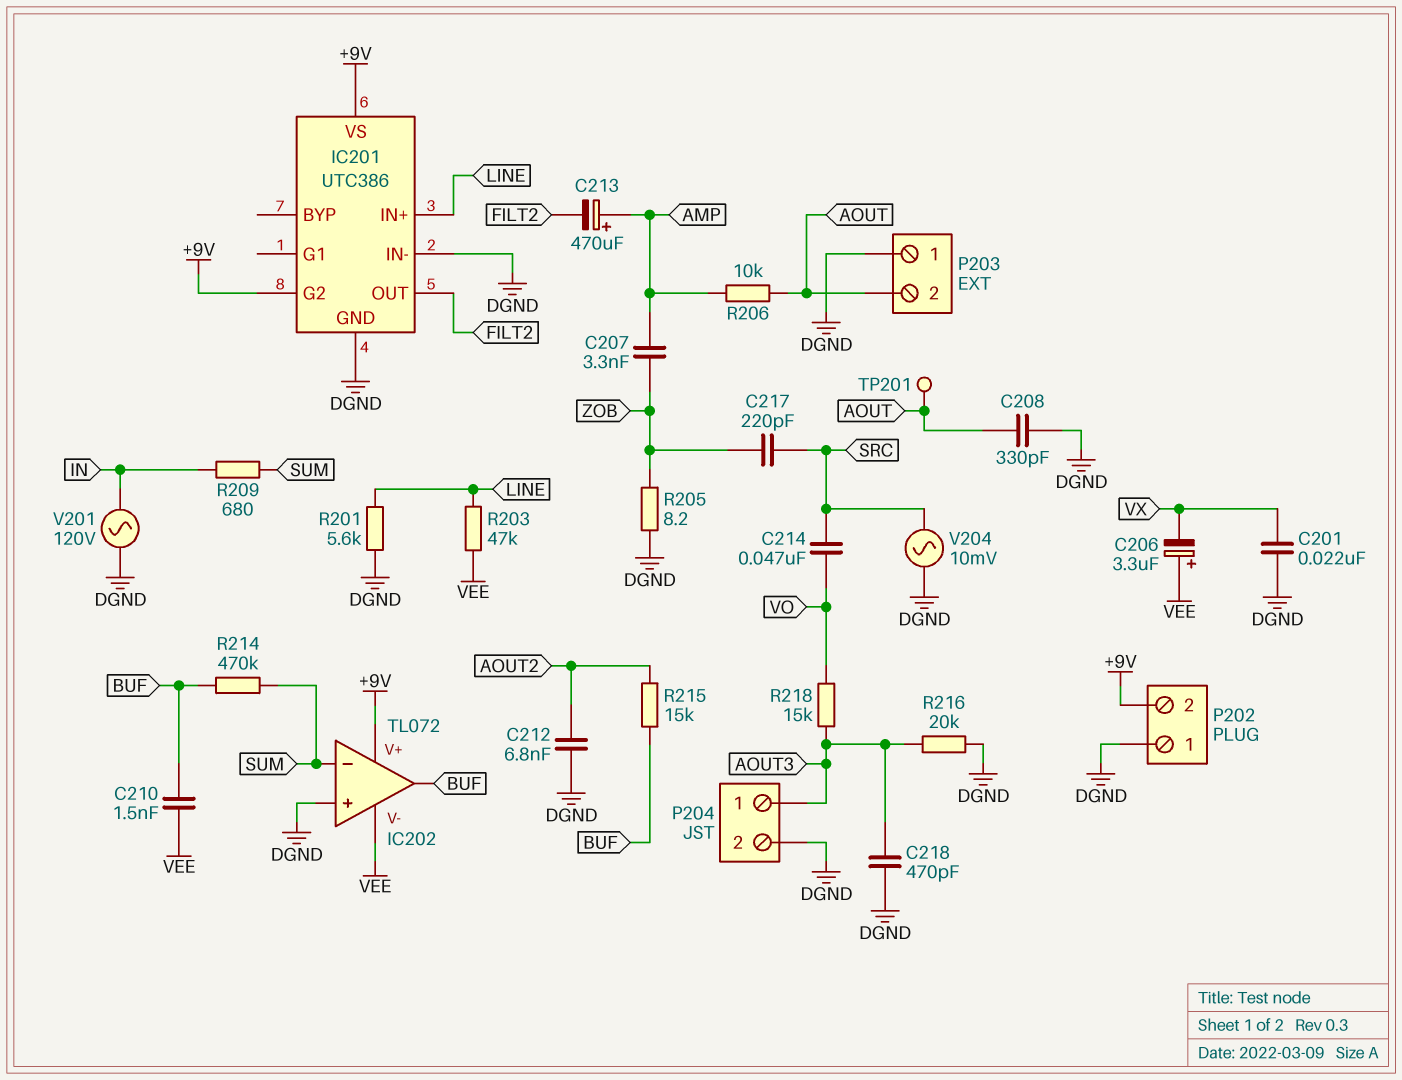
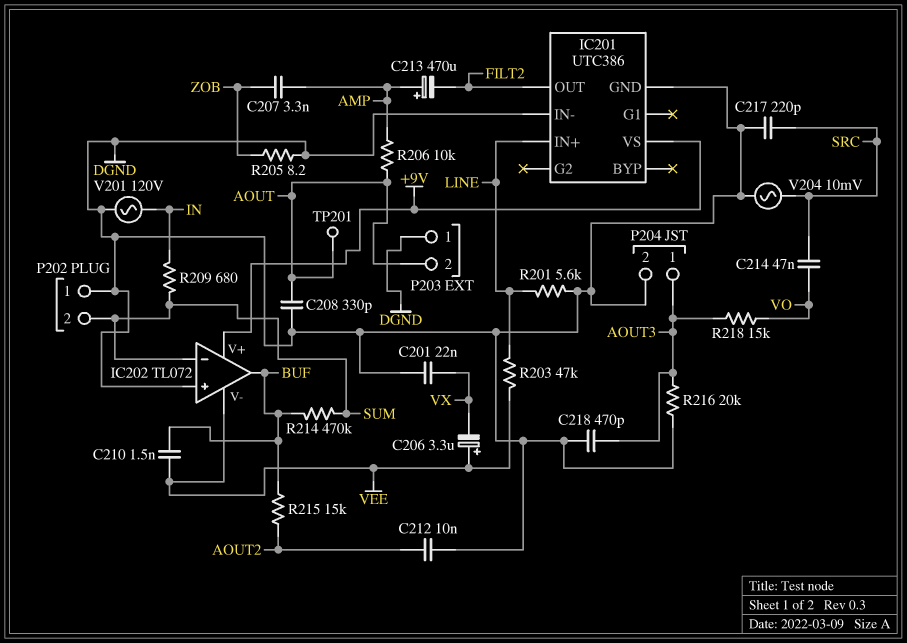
C212: 6.8nF (AOUT2, DGND) -> 10nF (AOUT2, DGND)
C217: 220pF (SRC, ZOB) -> 220pF (DGND, SRC)
IC201 pin G2: +9V -> none
P202 pin 2: +9V -> SUM

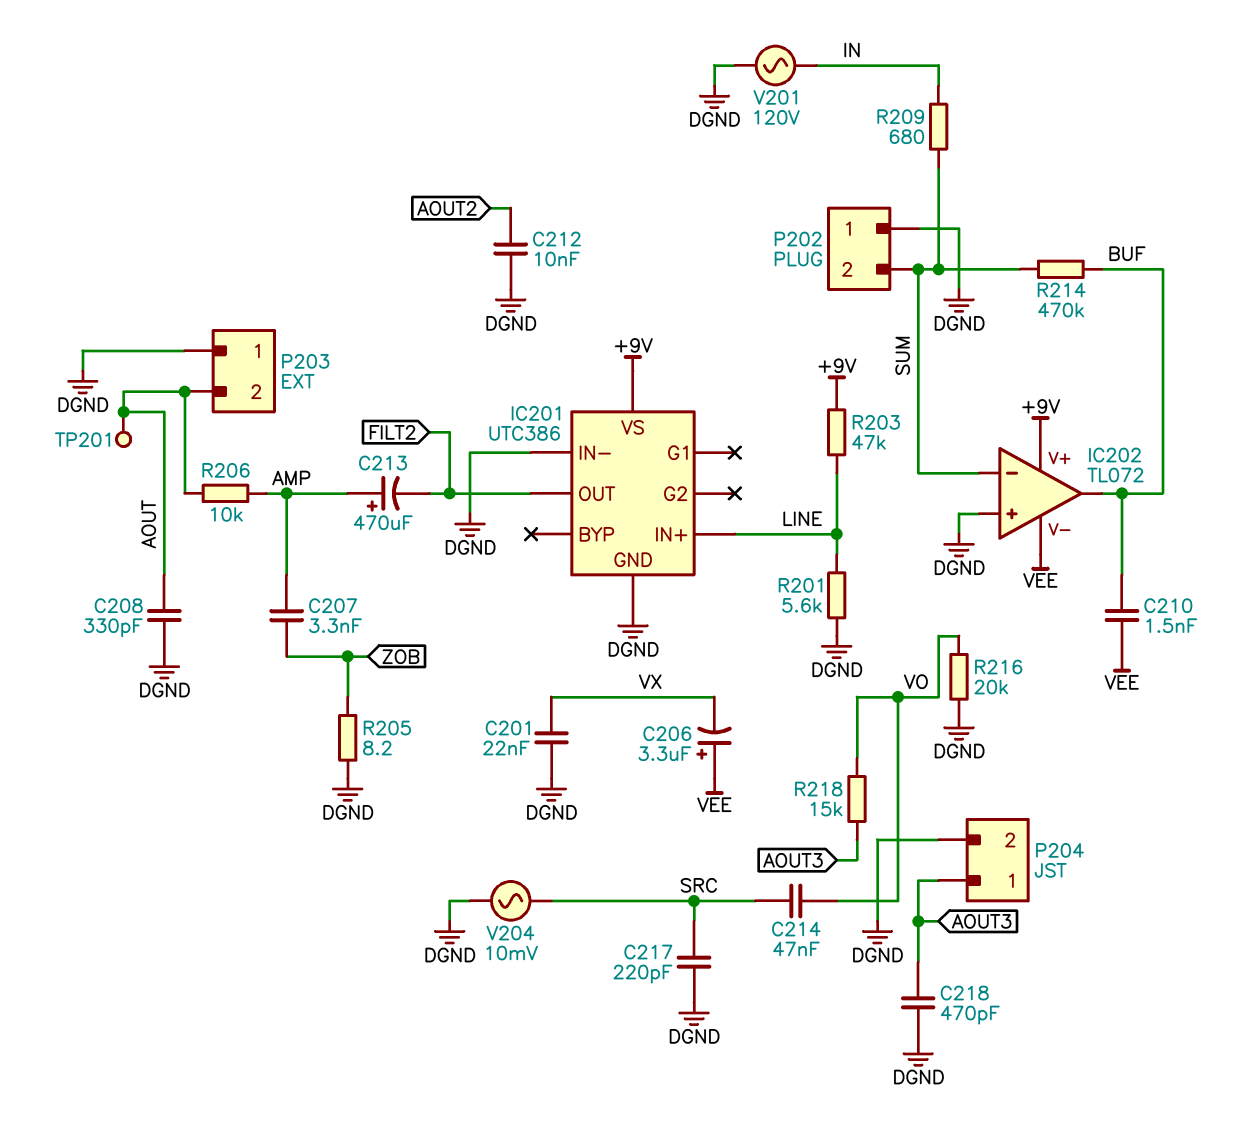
R203: 47k (LINE, VEE) -> 47k (+9V, LINE)
R215: 15k (AOUT2, BUF) -> none
R216: 20k (AOUT3, DGND) -> 20k (DGND, VO)

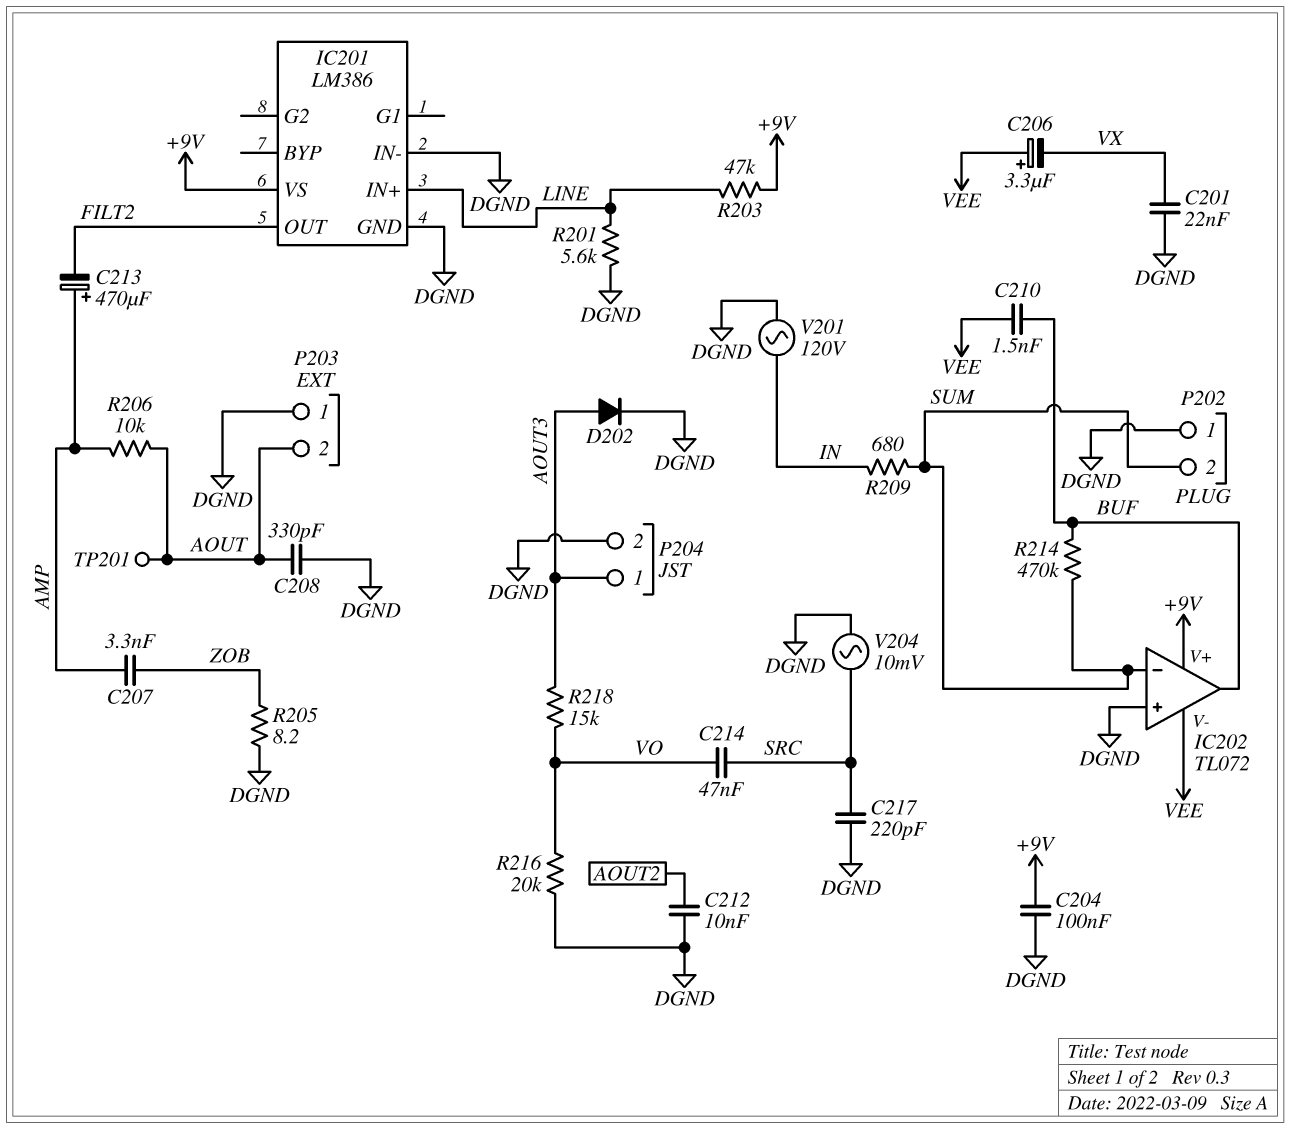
C204: none -> 100nF (+9V, DGND)
C218: 470pF (AOUT3, DGND) -> none
D202: none -> diode (A AOUT3, K DGND)
IC201: UTC386 -> LM386

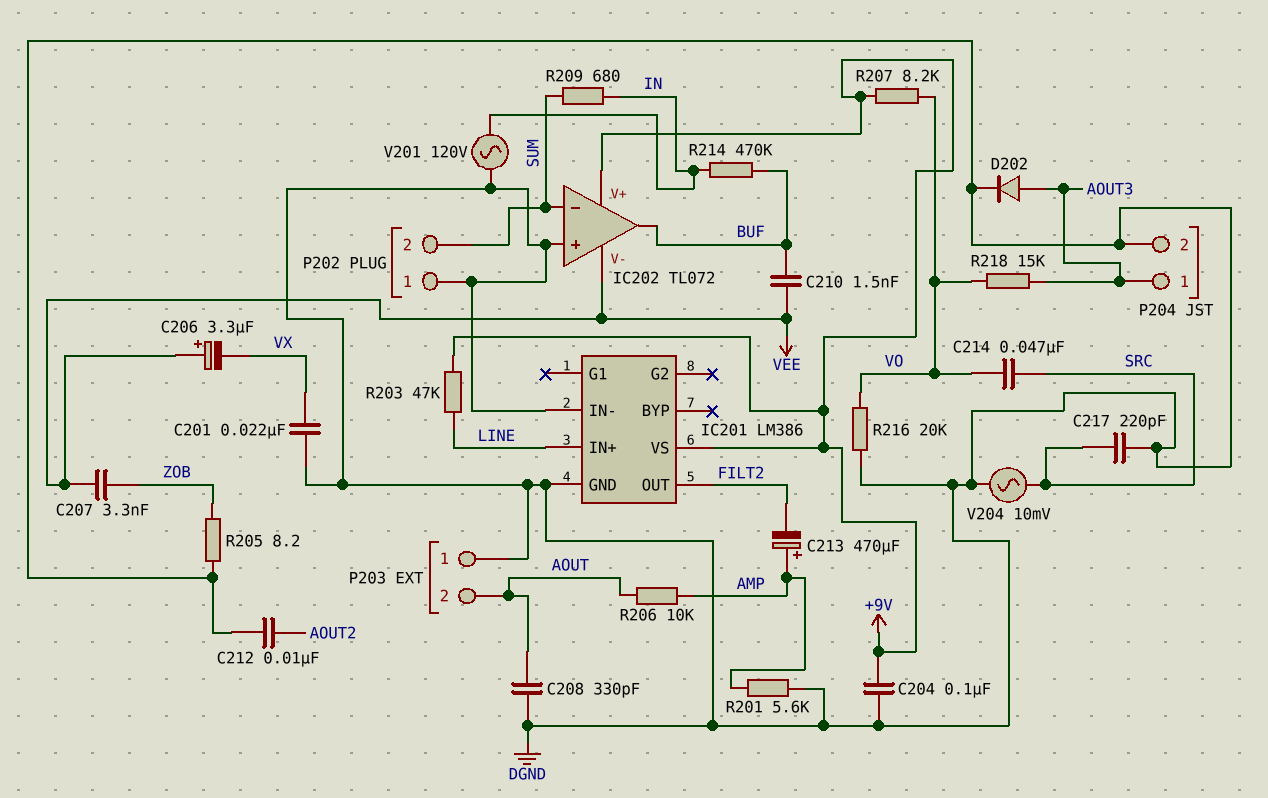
C207: 3.3nF (AMP, ZOB) -> 3.3nF (VEE, ZOB)
R201: 5.6k (DGND, LINE) -> 5.6k (AMP, DGND)
R207: none -> 8.2k (+9V, VO)
R214: 470k (BUF, SUM) -> 470k (BUF, IN)
TP201: test point (AOUT) -> none

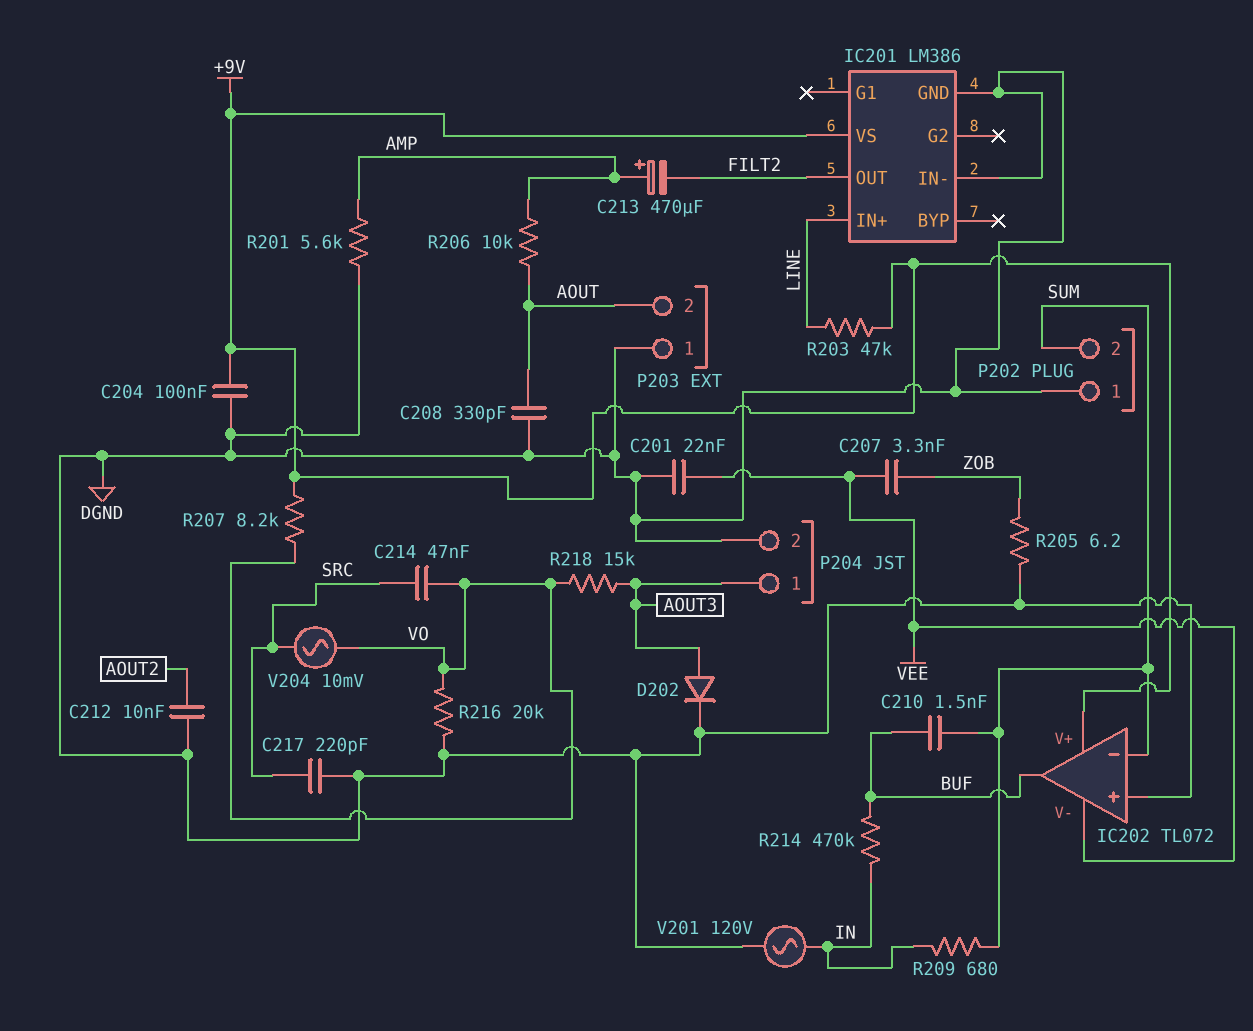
C201: 22nF (DGND, VX) -> 22nF (DGND, VEE)
C206: 3.3uF (plus VEE, minus VX) -> none
C210: 1.5nF (BUF, VEE) -> 1.5nF (BUF, SUM)
R205: 8.2 (DGND, ZOB) -> 6.2 (DGND, ZOB)
V204: AC 10mV (DGND, SRC) -> AC 10mV (SRC, VO)

